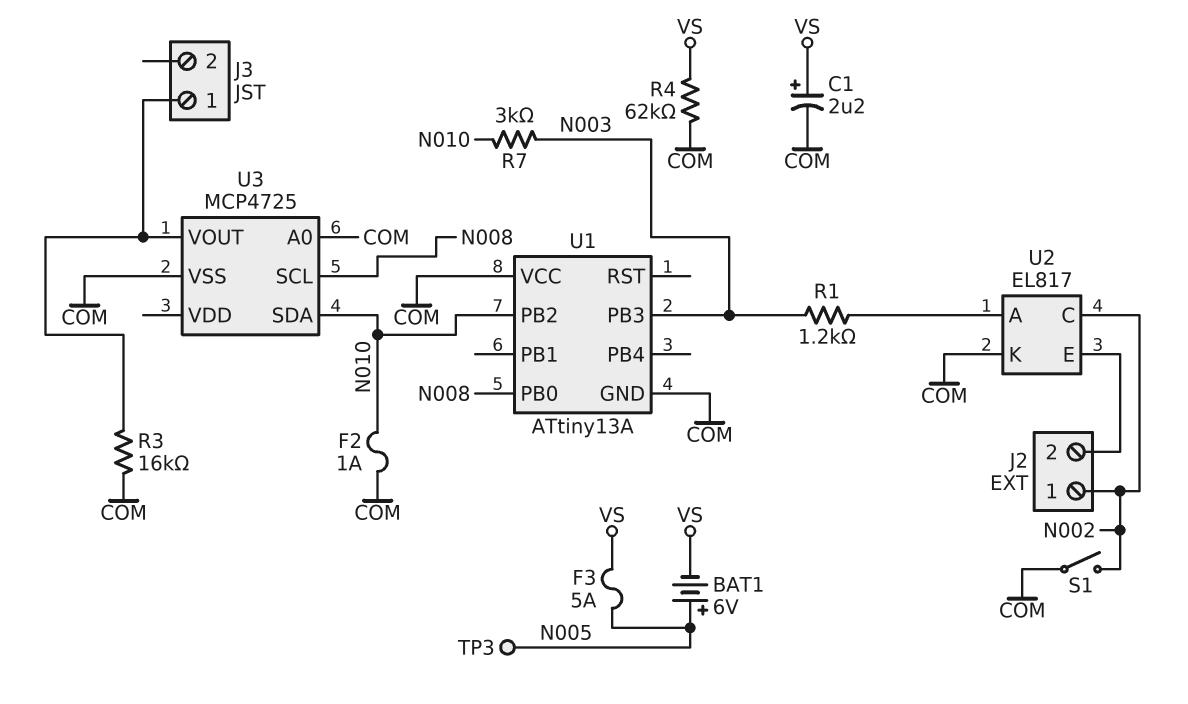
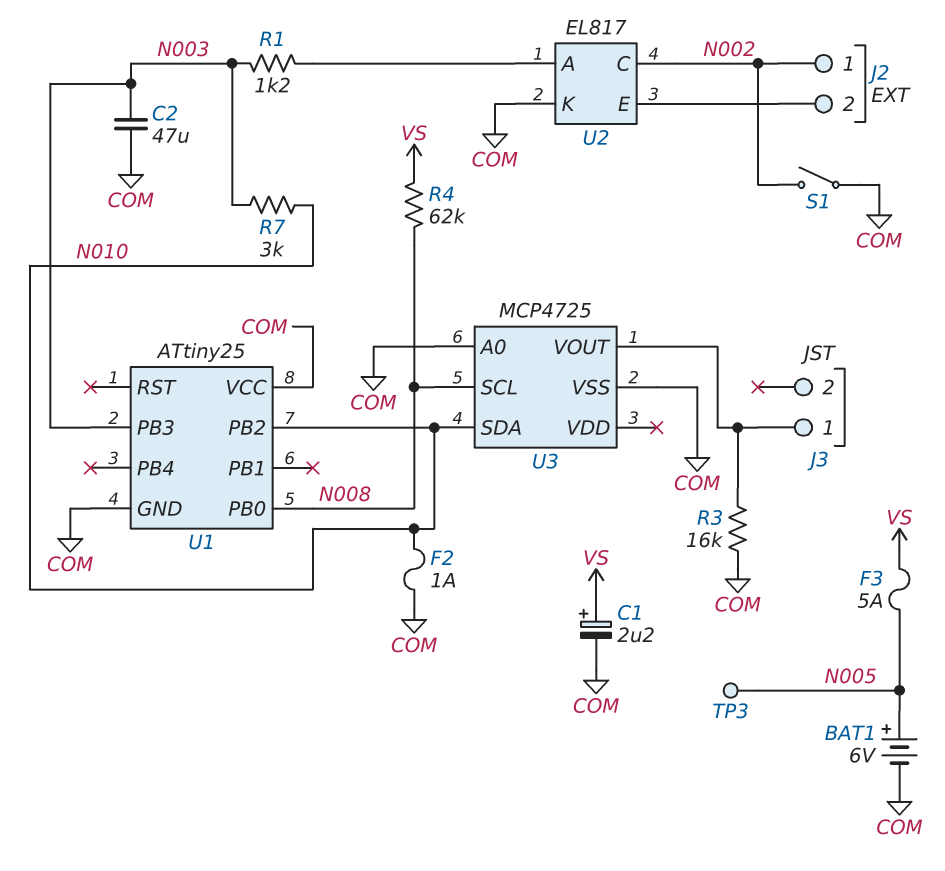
BAT1: 6V (plus N005, minus VS) -> 6V (plus N005, minus COM)
C2: none -> 47uF (COM, N003)
R4: 62k (COM, VS) -> 62k (N008, VS)
U1: ATtiny13A -> ATtiny25

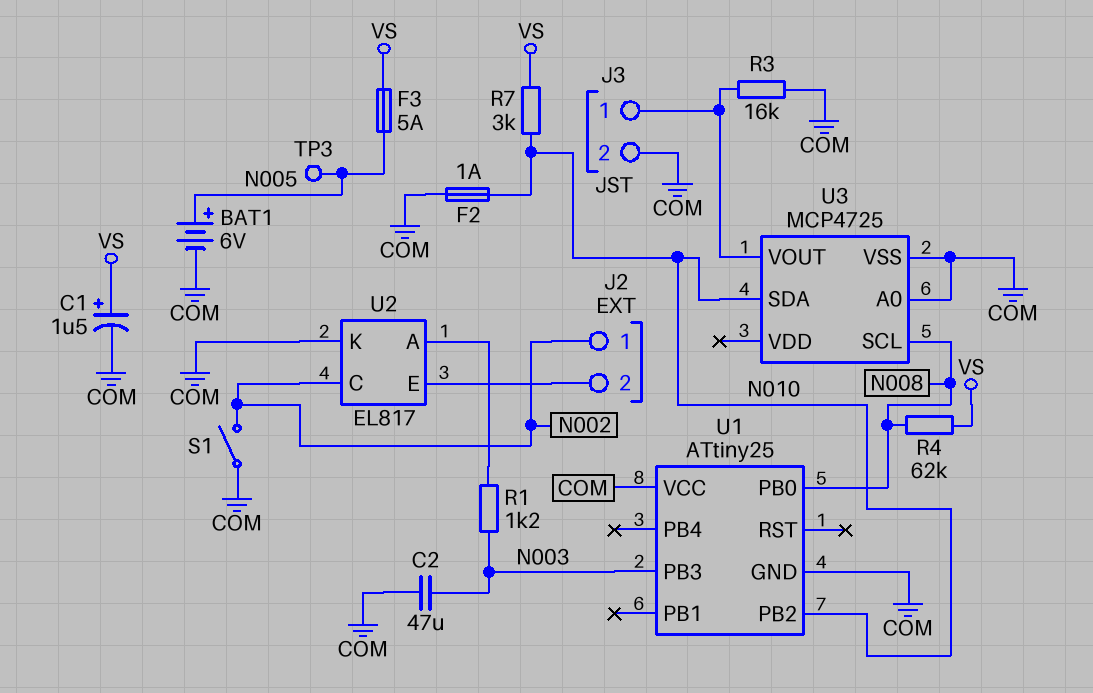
C1: 2.2uF (plus VS, minus COM) -> 1.5uF (plus VS, minus COM)
J3 pin 2: none -> COM
R7: 3k (N003, N010) -> 3k (N010, VS)

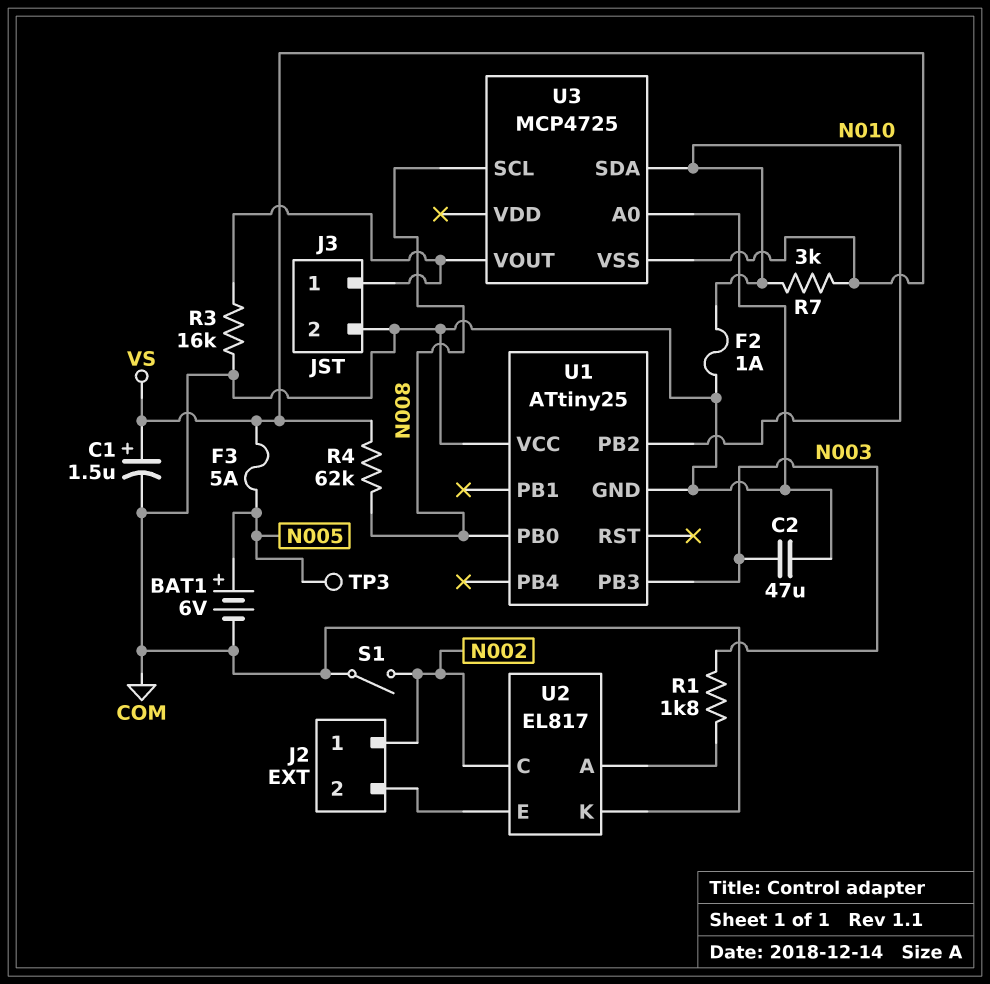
R1: 1.2k (N003, U2/A) -> 1.8k (N003, U2/A)
U3 pin VSS: COM -> VS

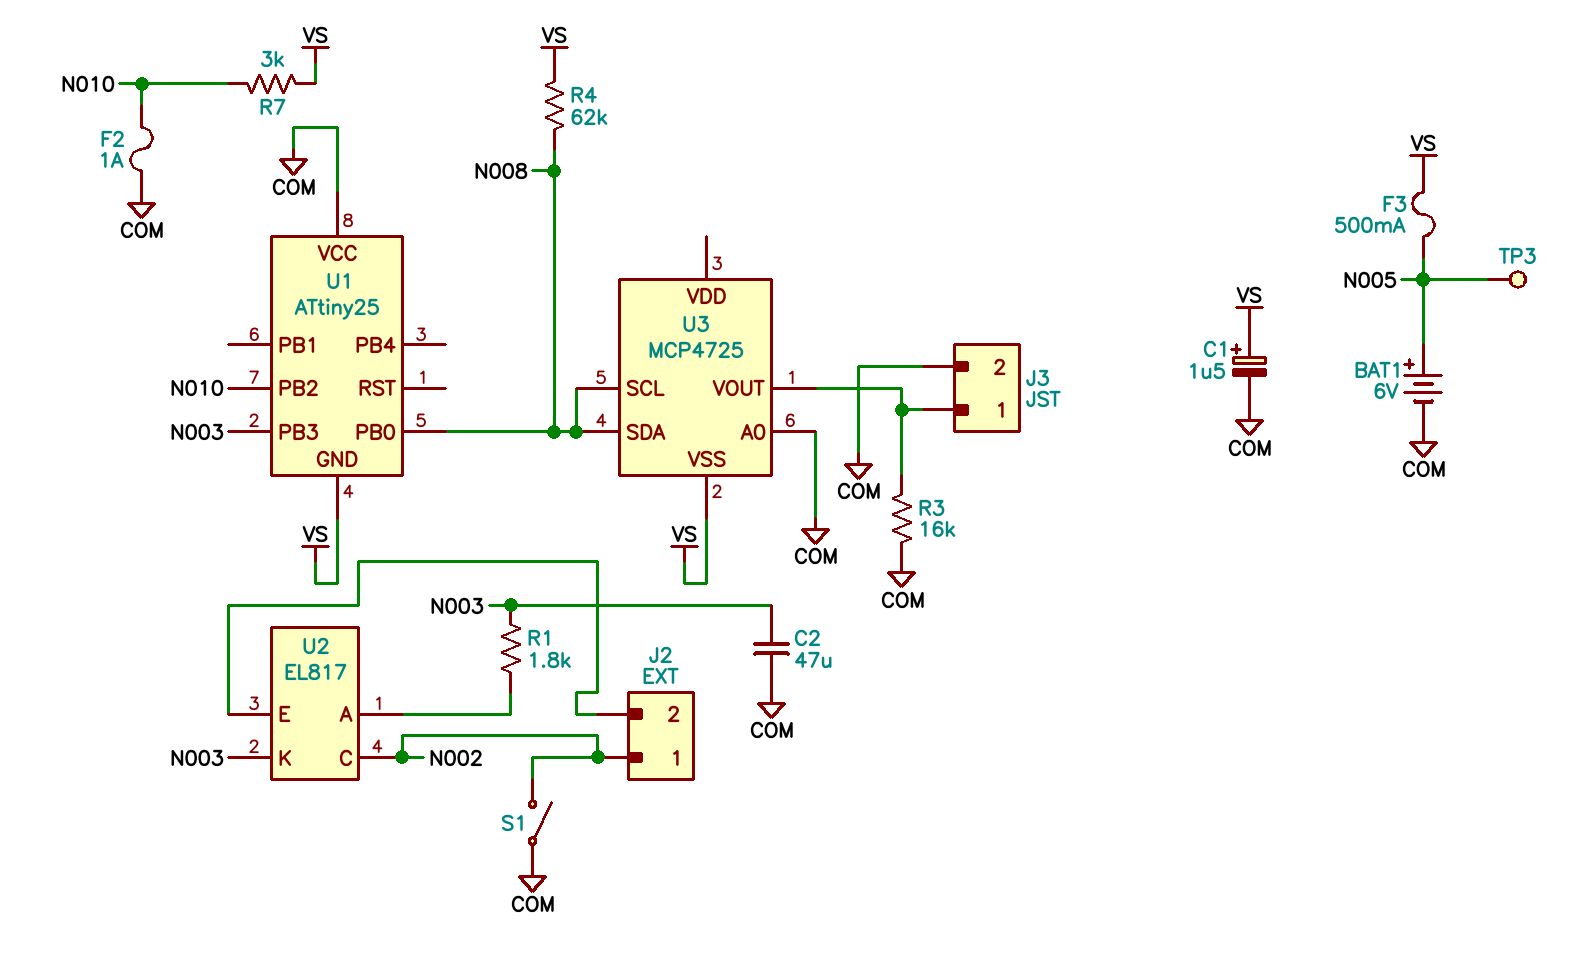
F3: 5A (N005, VS) -> 500mA (N005, VS)
U1 pin GND: COM -> VS
U2 pin K: COM -> N003
U3 pin SDA: N010 -> N008

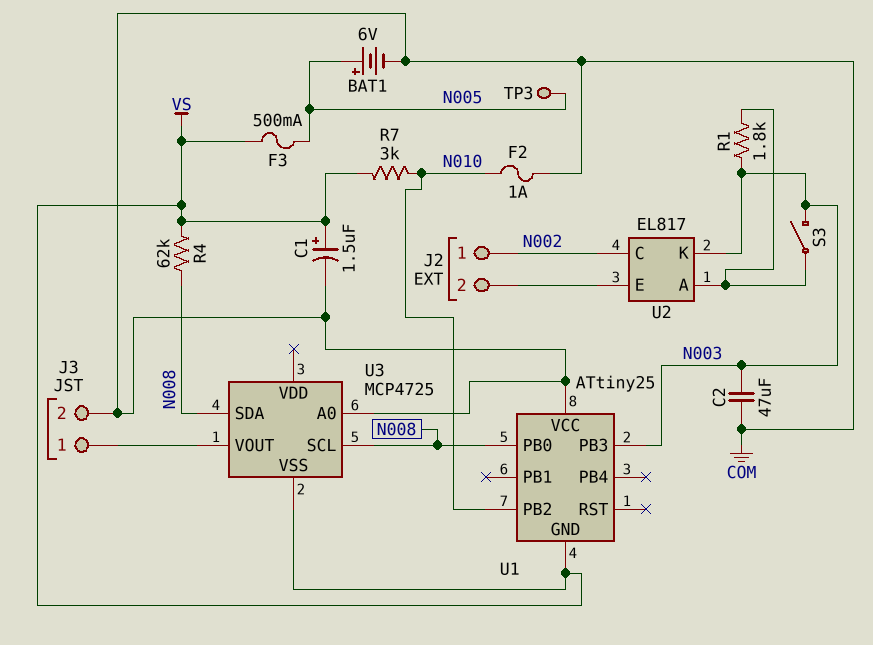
R3: 16k (COM, J3/1) -> none
S1: switch (COM, N002) -> none
S3: none -> switch (N003, U2/A)

